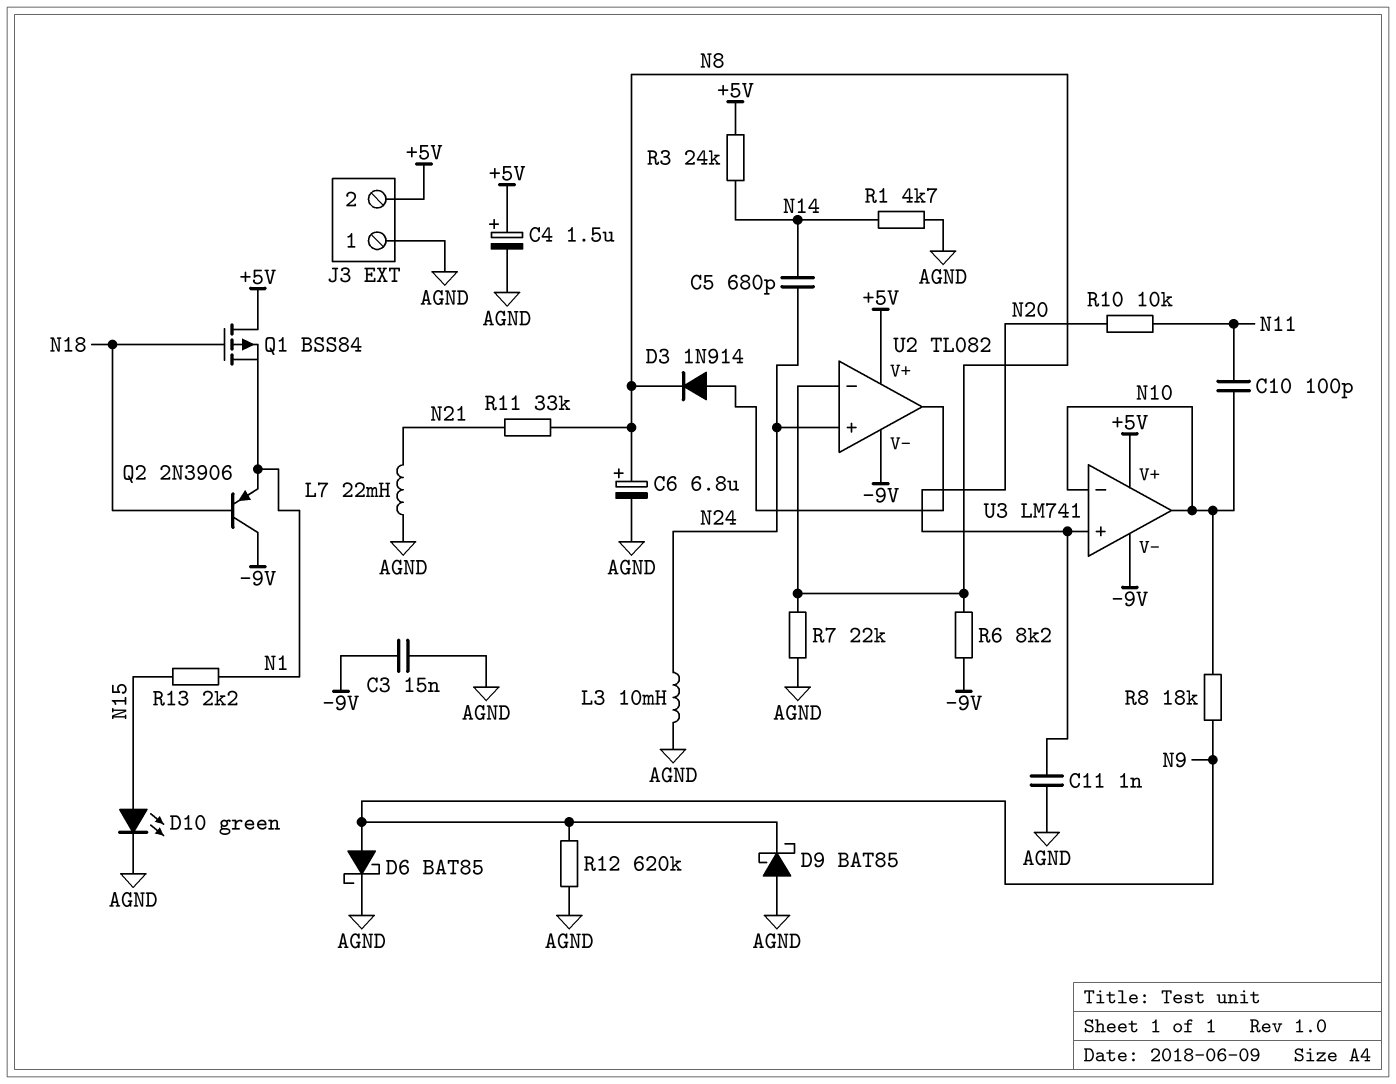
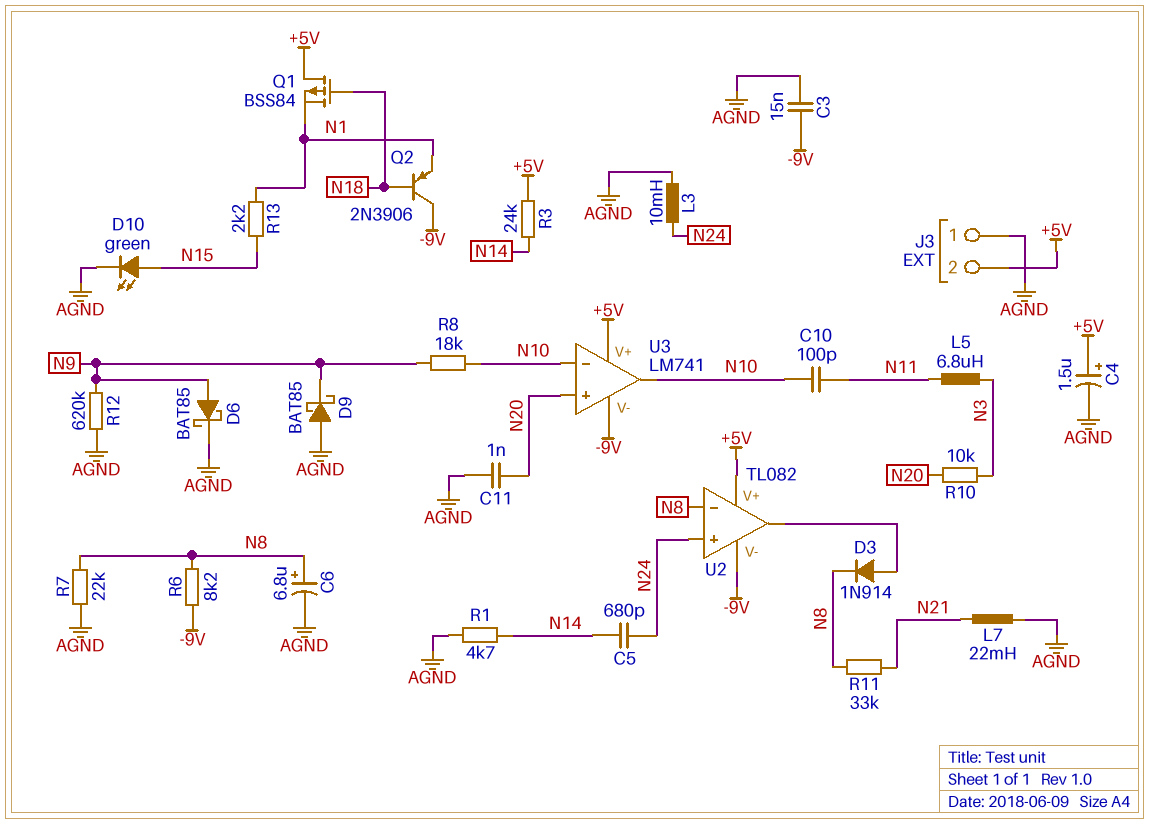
L5: none -> 6.8uH (N3, N11)
R10: 10k (N11, N20) -> 10k (N3, N20)

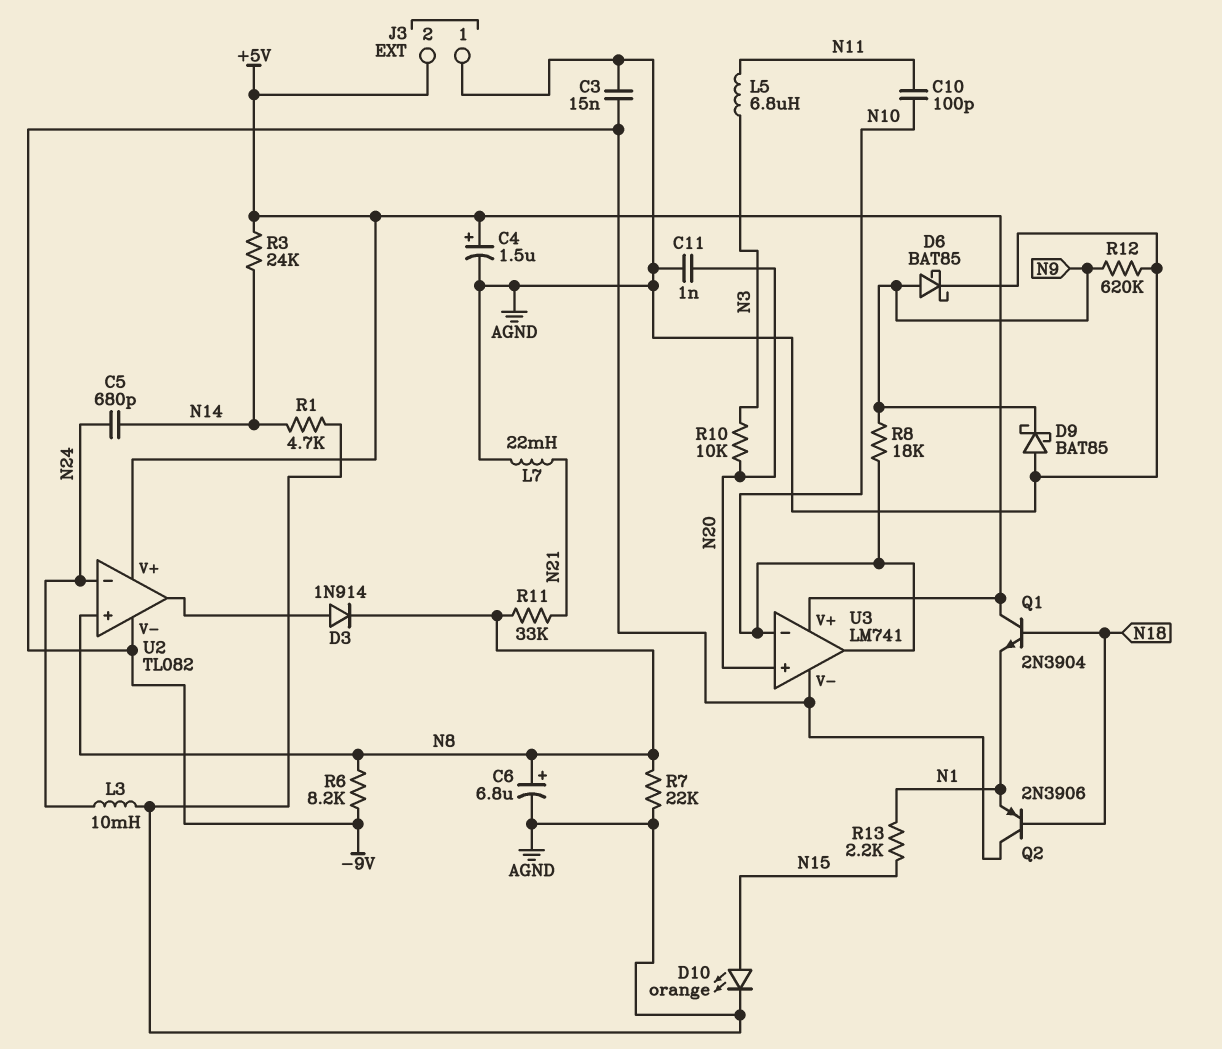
D10: LED green (A N15, K AGND) -> LED orange (A N15, K AGND)
Q1: PMOS BSS84 (G N18, D +5V, S N1) -> NPN 2N3904 (B N18, C +5V, E N1)
U2 pin in+: N24 -> N8
U2 pin in-: N8 -> N24

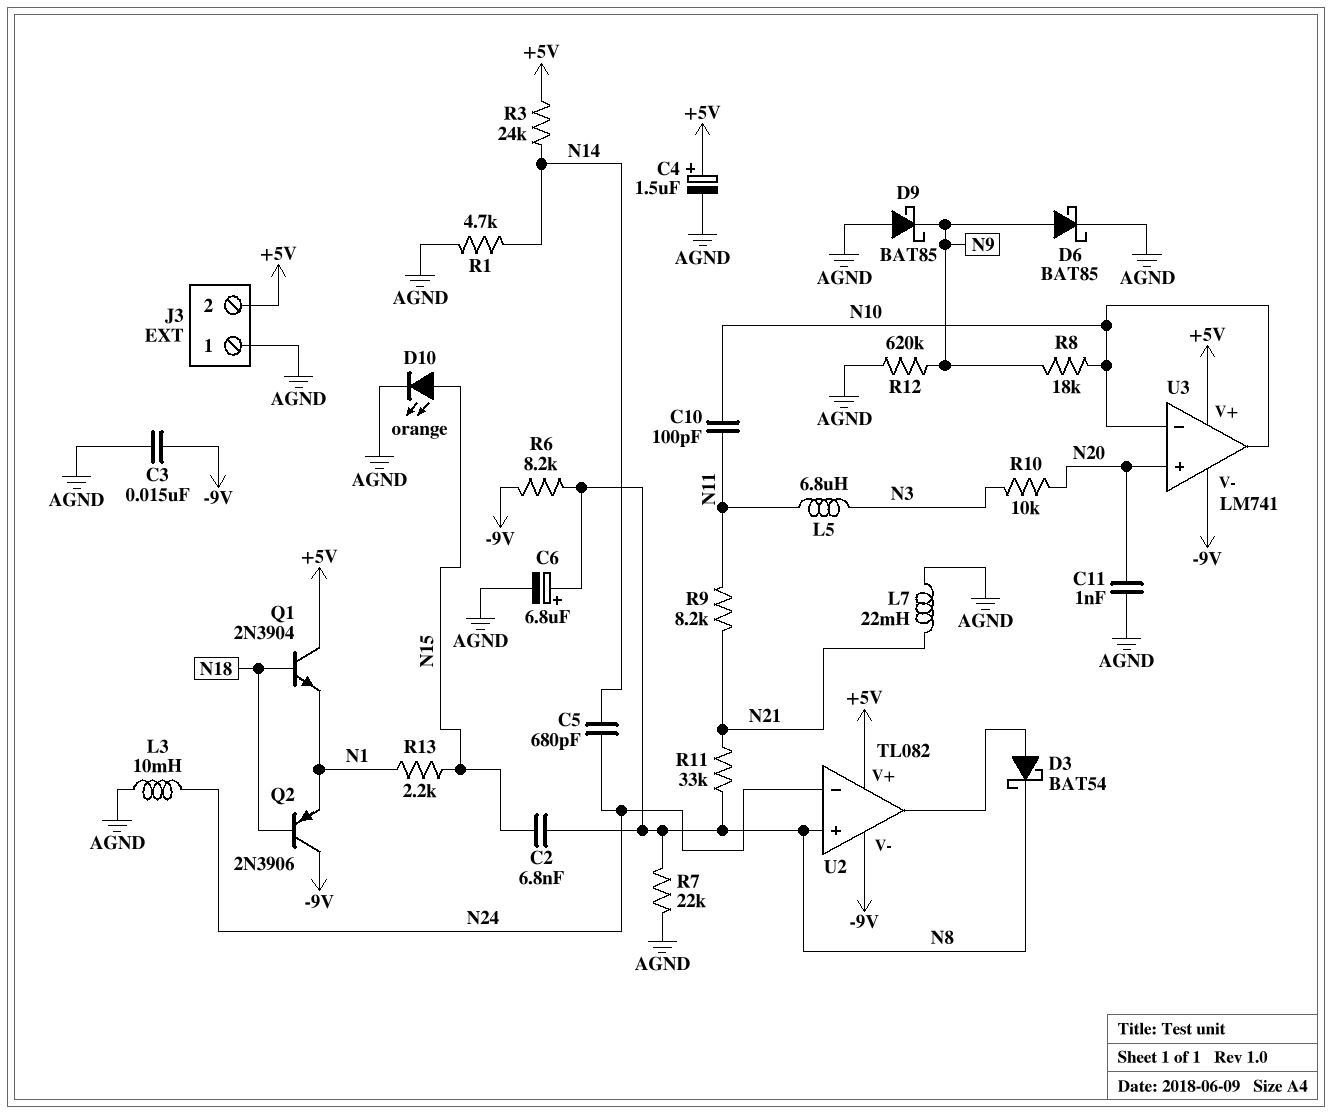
C2: none -> 6.8nF (N8, N15)
D3: diode 1N914 (A U2/out, K N8) -> schottky BAT54 (A U2/out, K N8)
R9: none -> 8.2k (N11, N21)

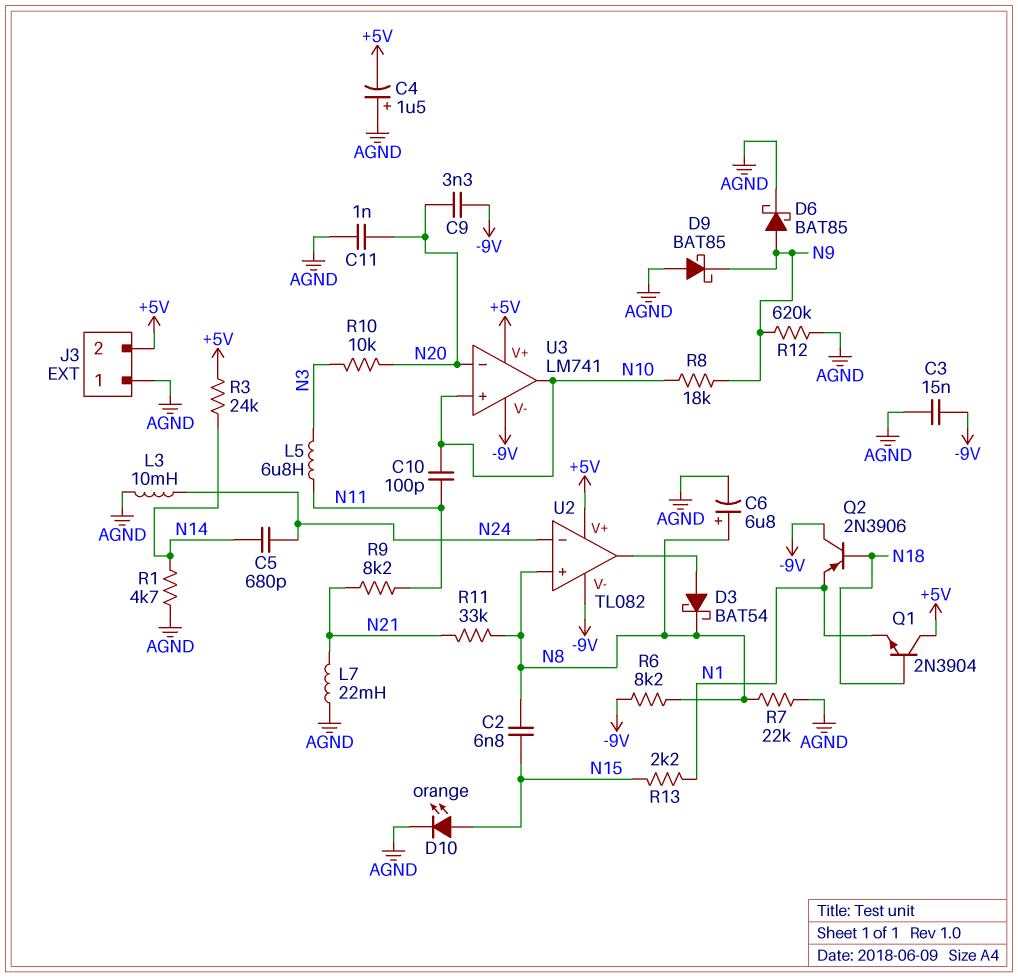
C4: 1.5uF (plus +5V, minus AGND) -> 1.5uF (plus AGND, minus +5V)
C9: none -> 3.3nF (-9V, N20)
U3 pin in+: N20 -> N10
U3 pin in-: N10 -> N20

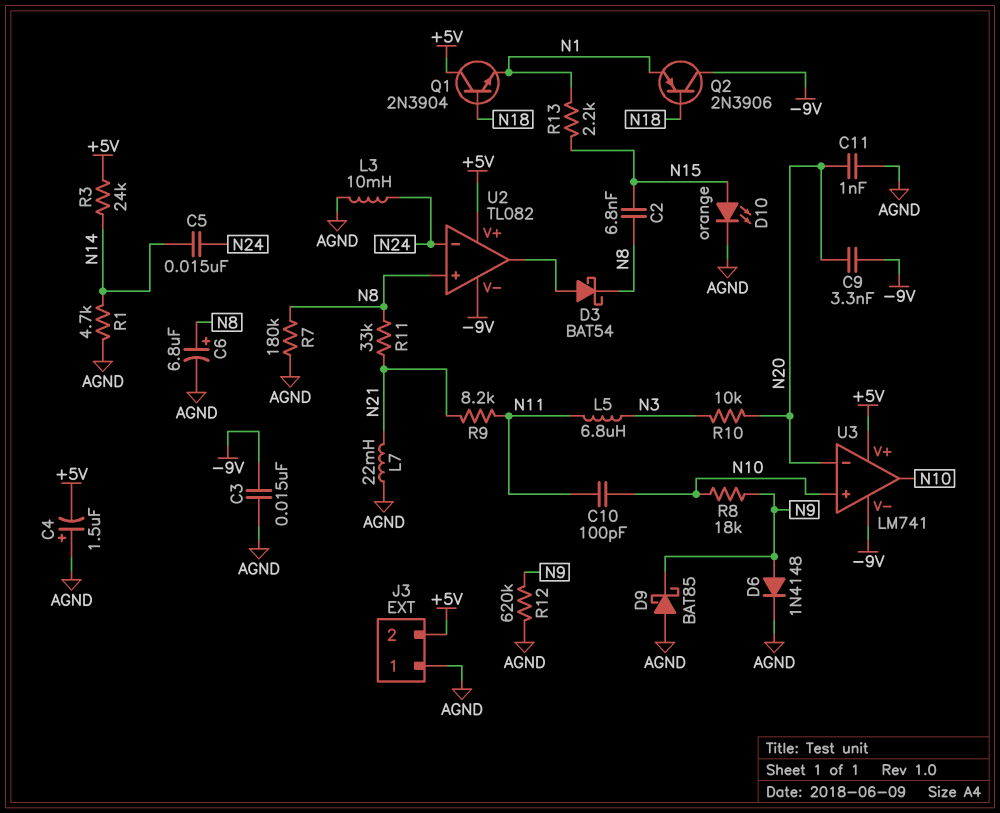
C5: 680pF (N14, N24) -> 15nF (N14, N24)
D6: schottky BAT85 (A N9, K AGND) -> diode 1N4148 (A N9, K AGND)
R6: 8.2k (-9V, N8) -> none
R7: 22k (AGND, N8) -> 180k (AGND, N8)

